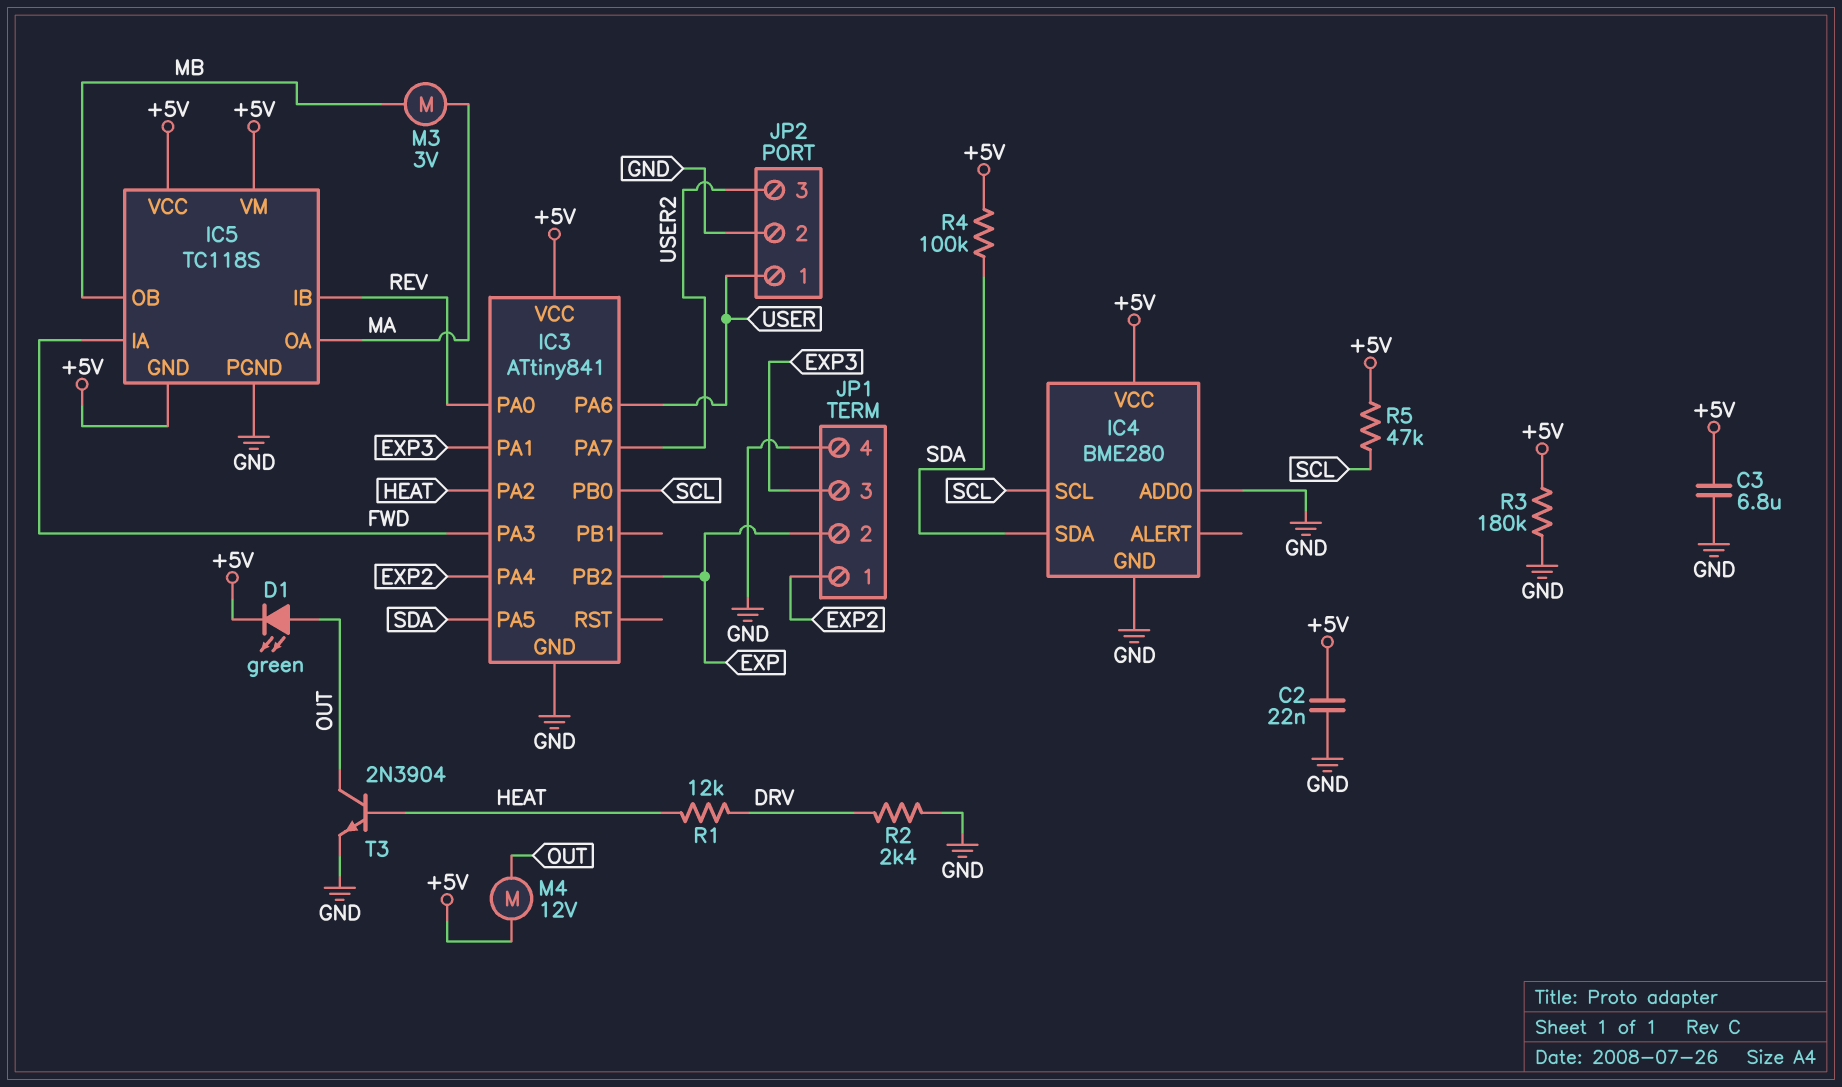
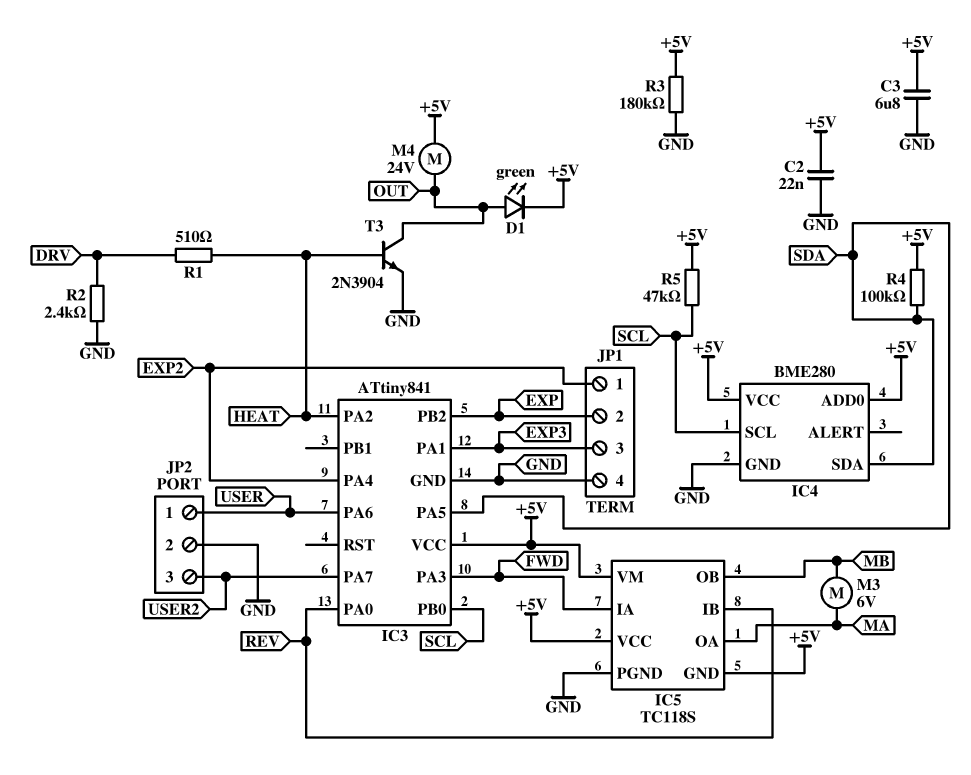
IC4 pin ADD0: GND -> +5V
M3: motor 3V (MA, MB) -> motor 6V (MA, MB)
M4: motor 12V (+5V, OUT) -> motor 24V (+5V, OUT)
R1: 12k (DRV, HEAT) -> 510 (DRV, HEAT)

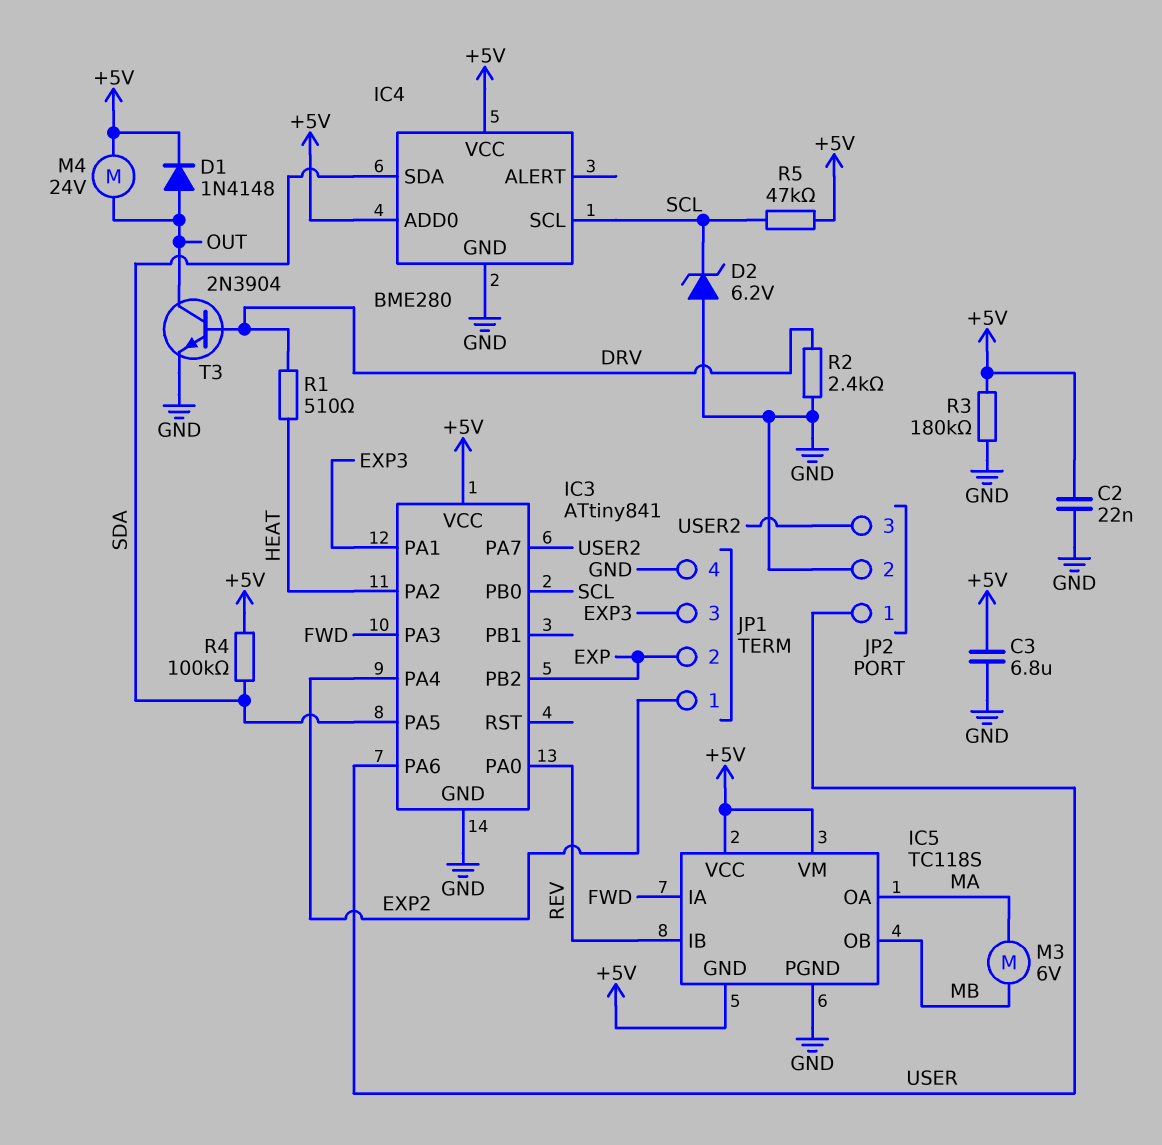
D1: LED green (A OUT, K +5V) -> diode 1N4148 (A OUT, K +5V)
D2: none -> zener 6.2V (A GND, K SCL)
T3: NPN 2N3904 (B HEAT, C OUT, E GND) -> NPN 2N3904 (B DRV, C OUT, E GND)

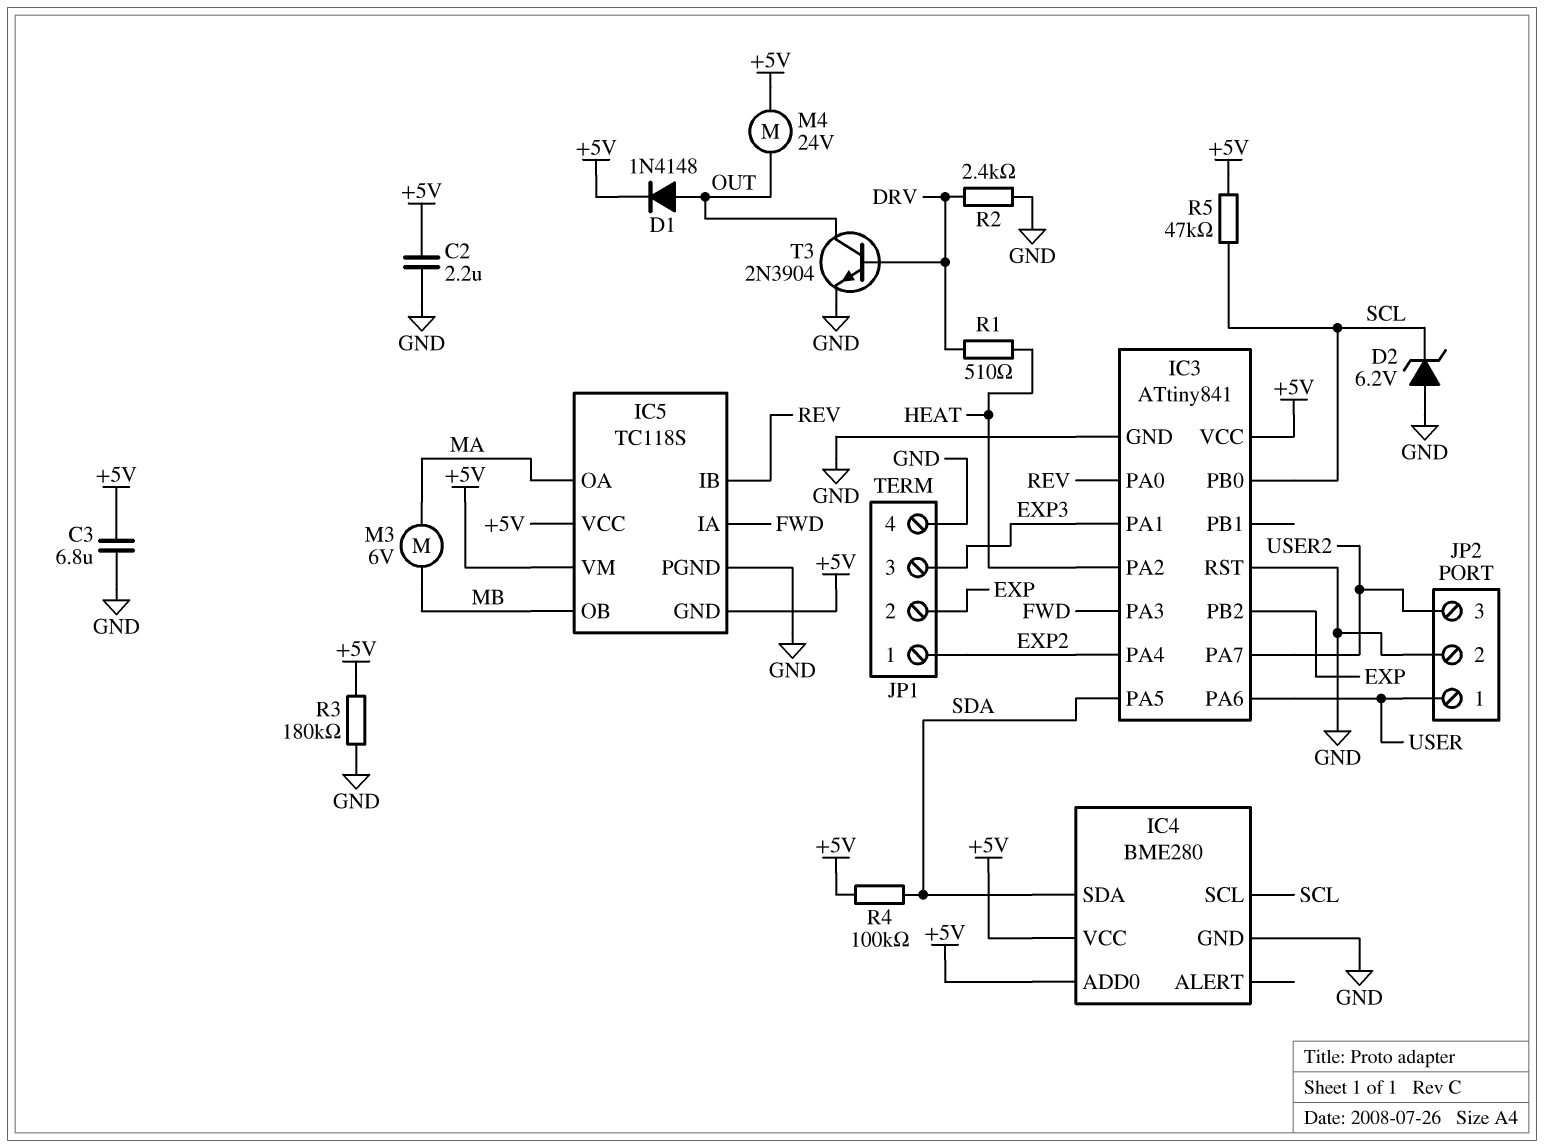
C2: 22nF (+5V, GND) -> 2.2uF (+5V, GND)
IC3 pin RST: none -> GND

